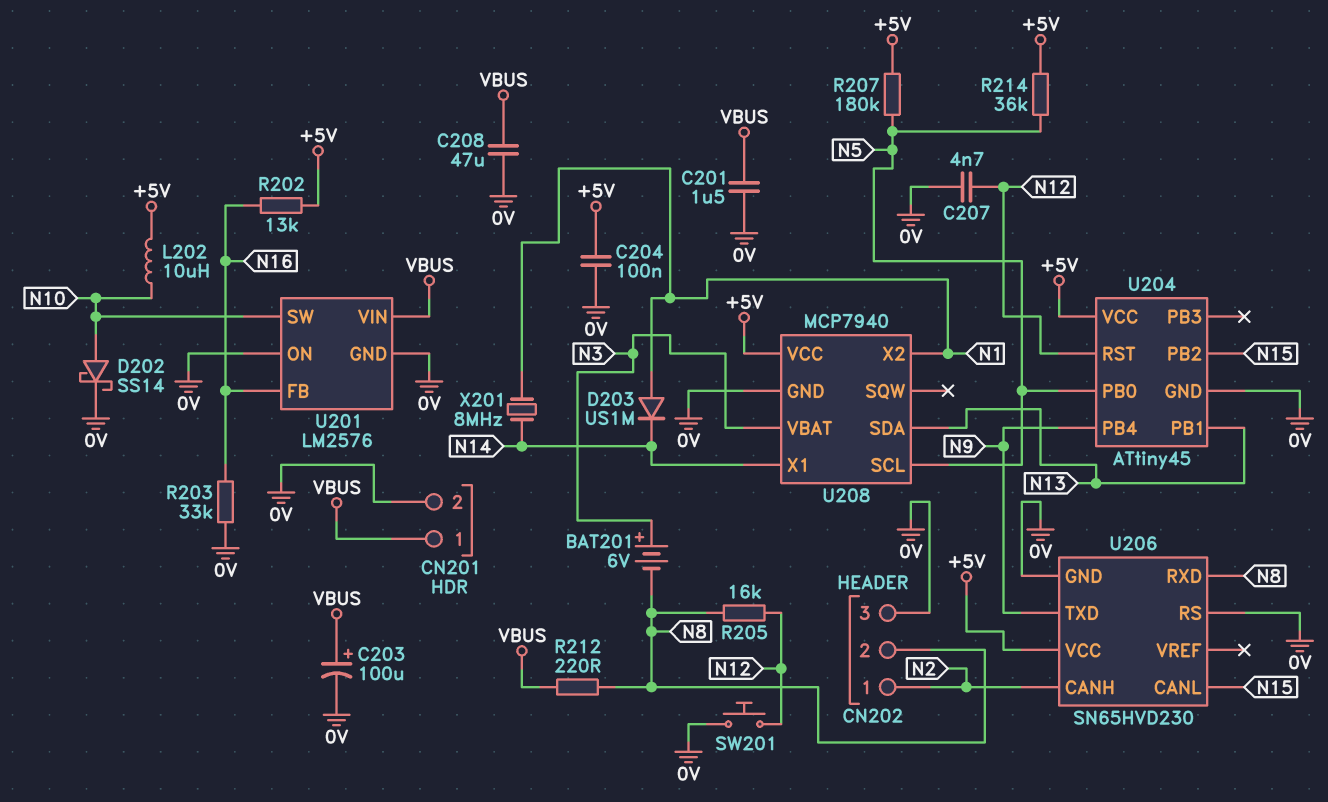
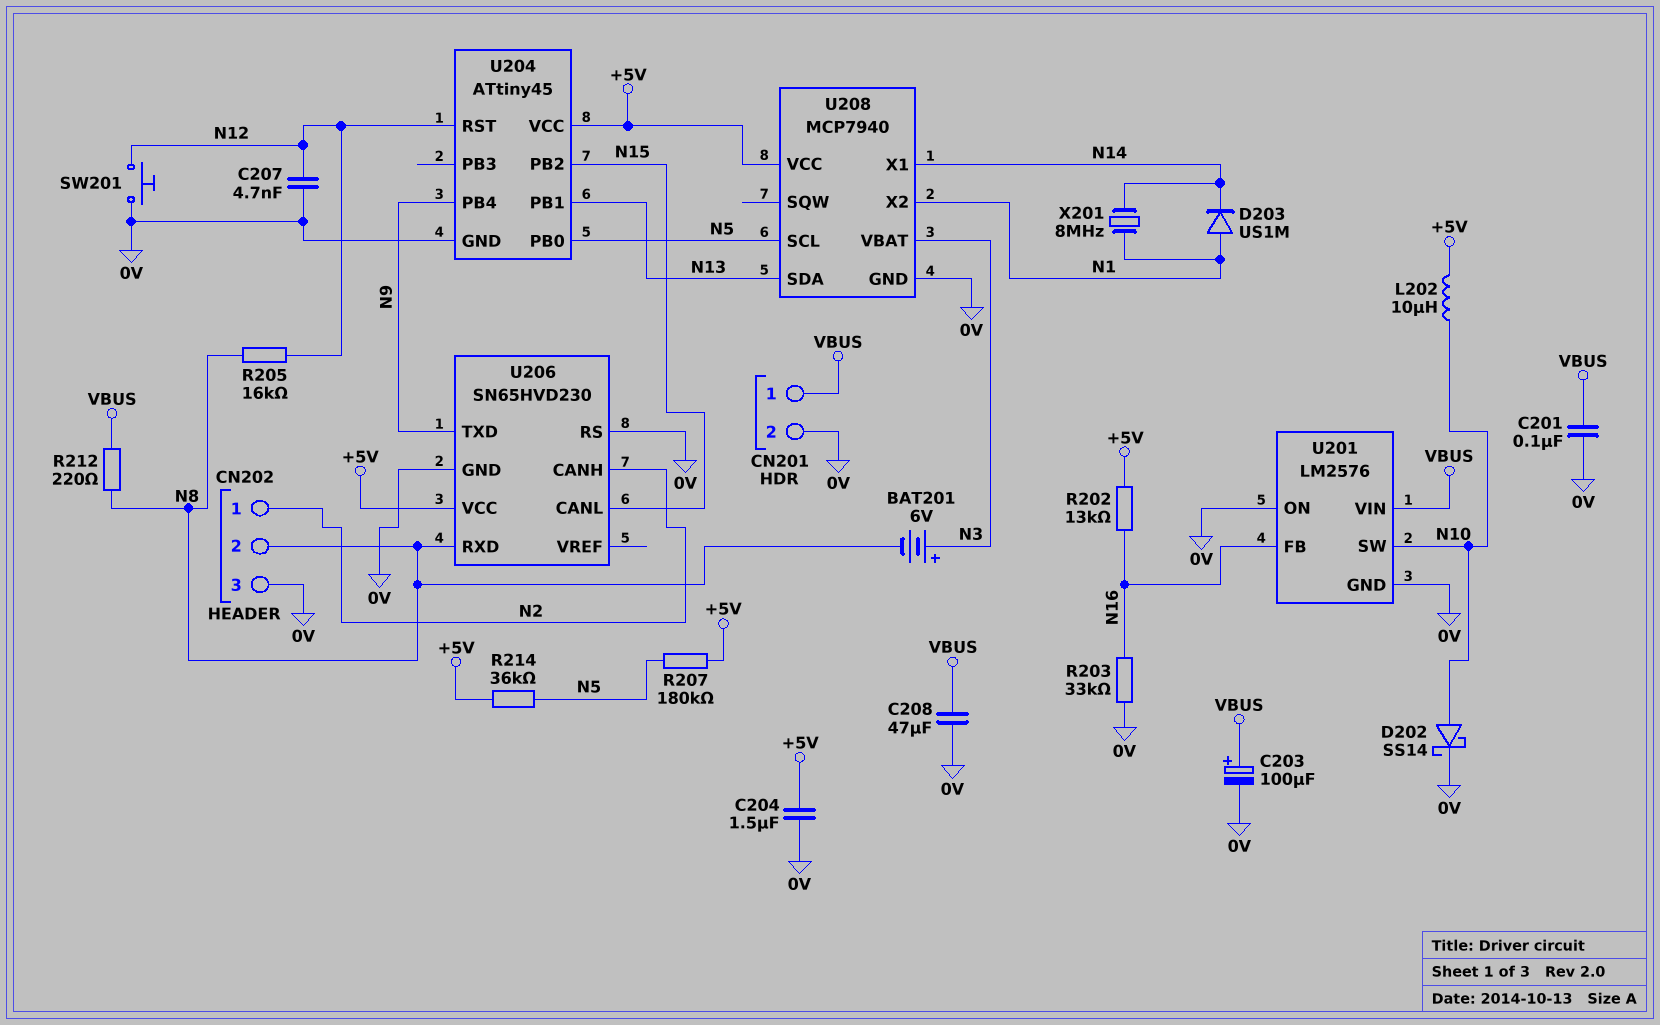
C201: 1.5uF (0V, VBUS) -> 100nF (0V, VBUS)
C204: 100nF (+5V, 0V) -> 1.5uF (+5V, 0V)

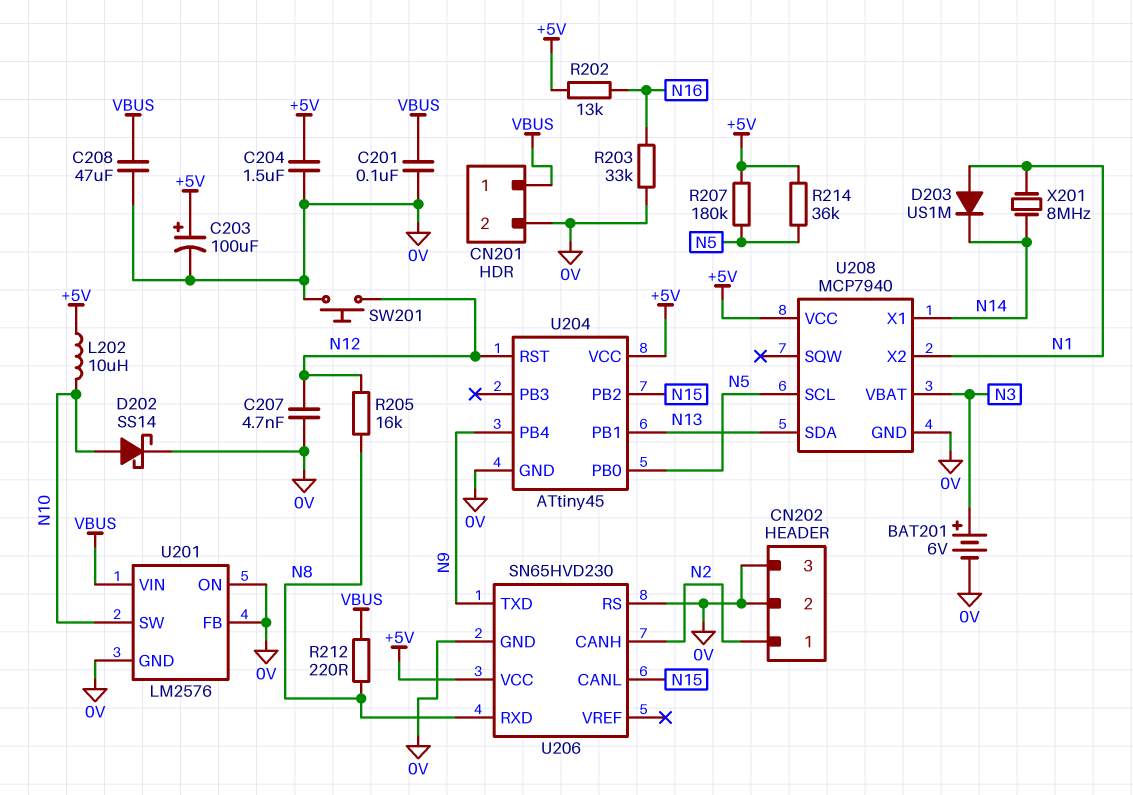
BAT201: 6V (plus N3, minus N8) -> 6V (plus N3, minus 0V)
C203: 100uF (plus VBUS, minus 0V) -> 100uF (plus +5V, minus 0V)
CN202 pin 2: N8 -> 0V
U201 pin FB: N16 -> 0V

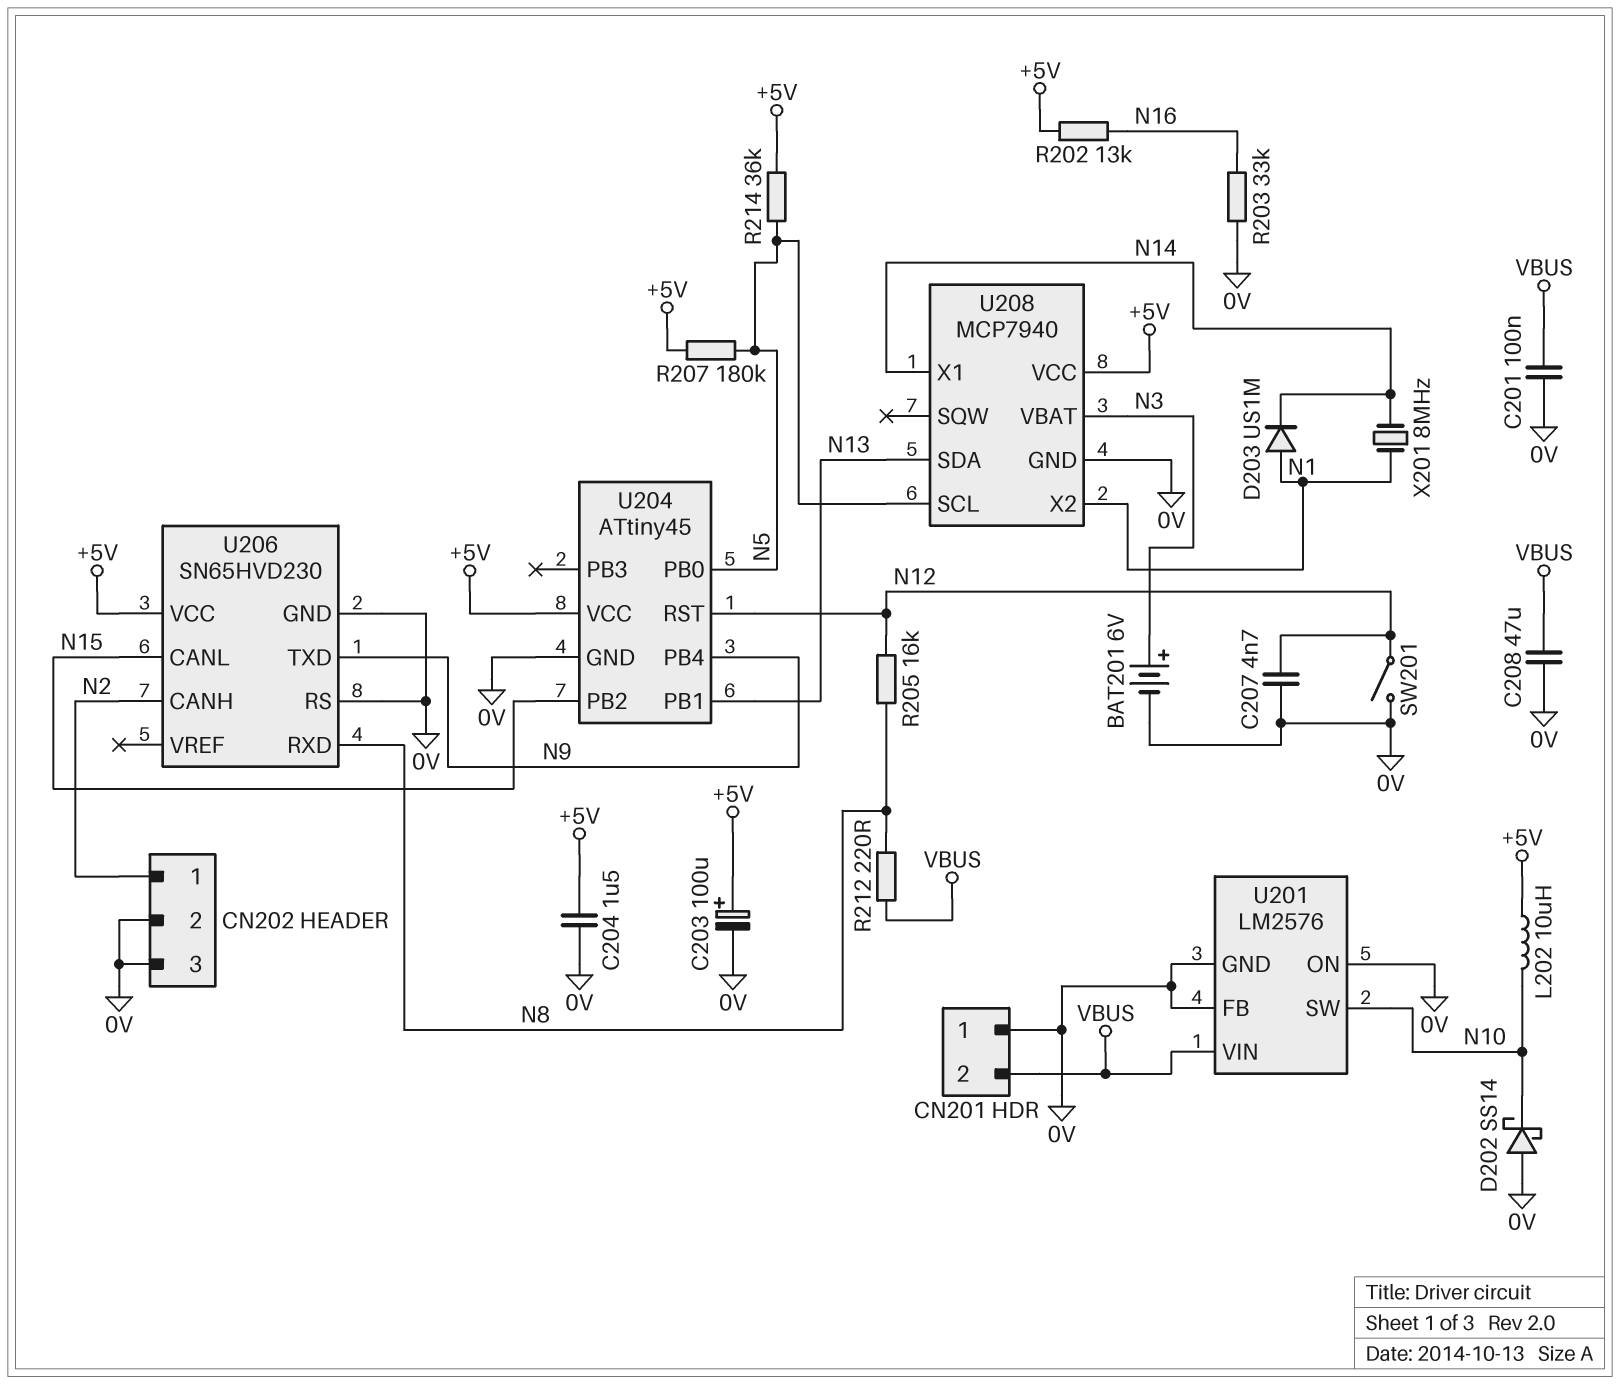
CN201 pin 1: VBUS -> 0V
CN201 pin 2: 0V -> VBUS
D202: schottky SS14 (A N10, K 0V) -> schottky SS14 (A 0V, K N10)
SW201: button (0V, N12) -> switch (0V, N12)

